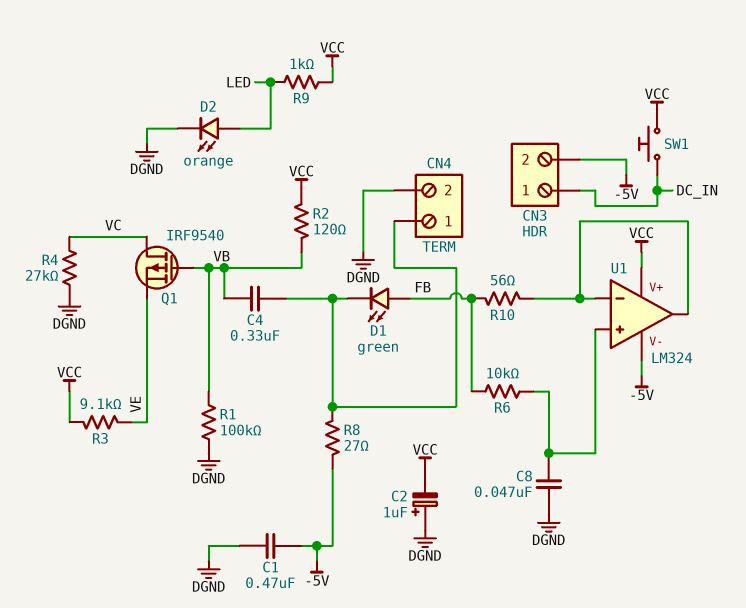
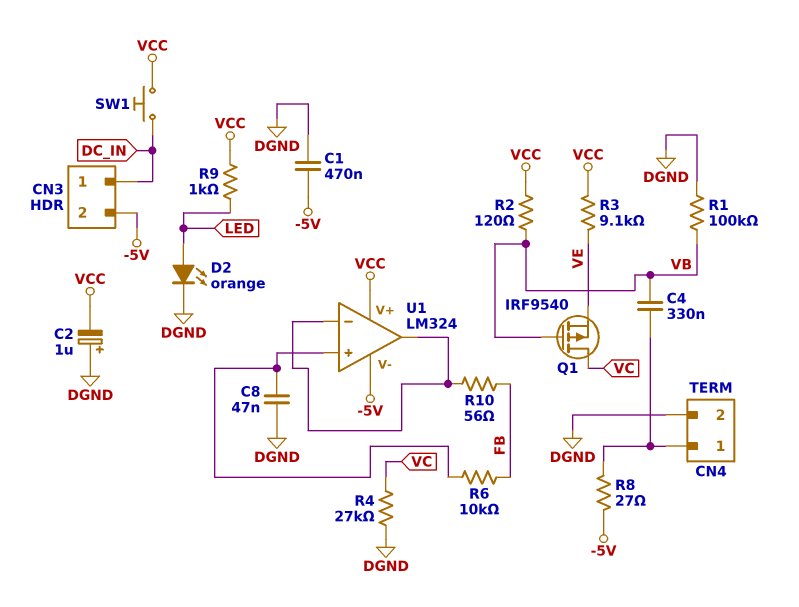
D1: LED green (A FB, K CN4/1) -> none

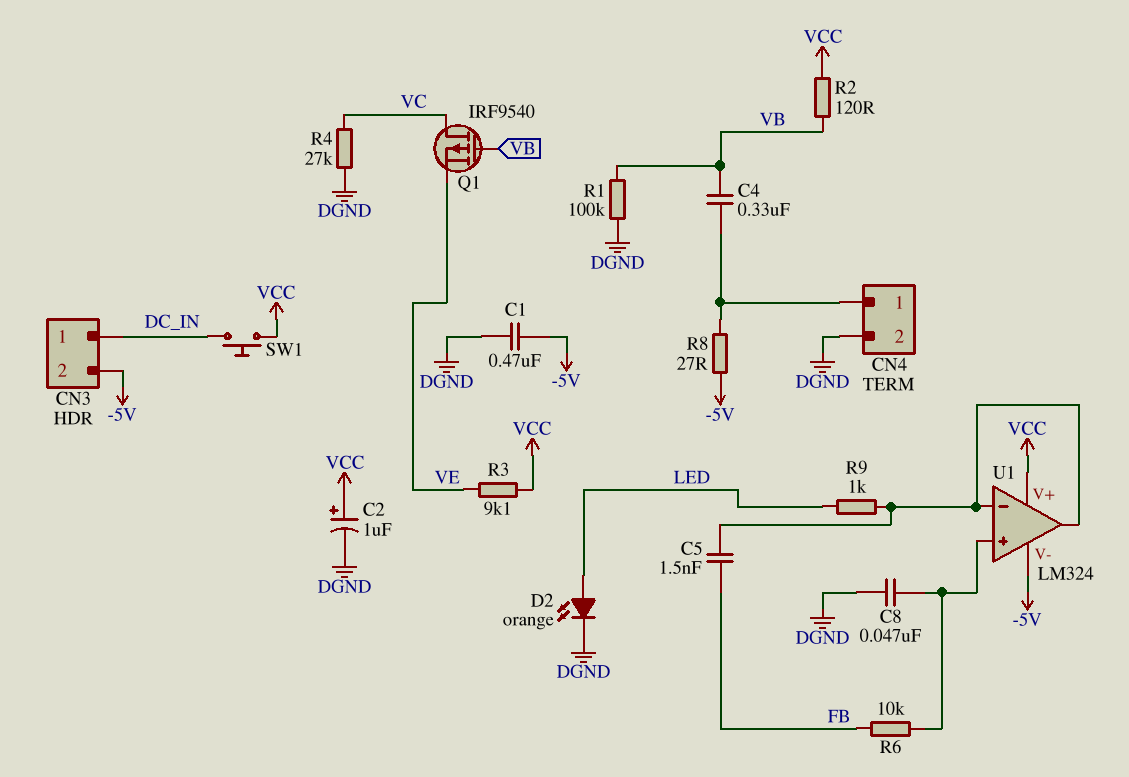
C2: 1uF (plus DGND, minus VCC) -> 1uF (plus VCC, minus DGND)
C5: none -> 1.5nF (FB, U1/in-)
R9: 1k (LED, VCC) -> 1k (LED, U1/in-)
R10: 56 (FB, U1/in-) -> none

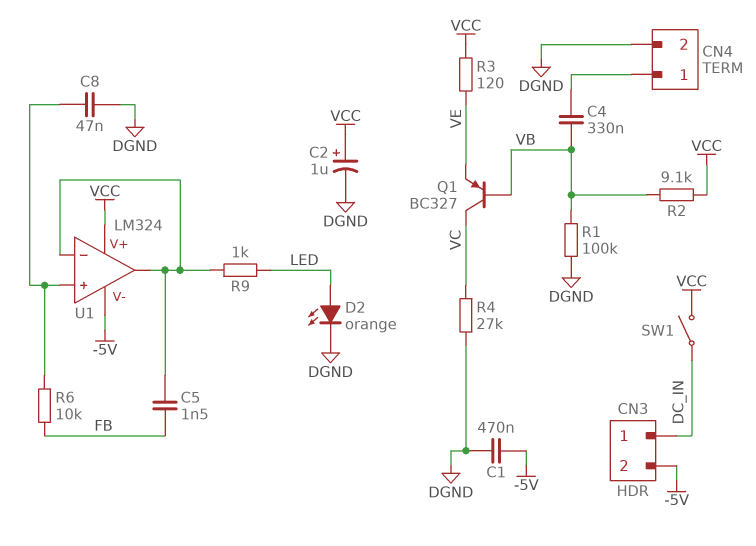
Q1: PMOS IRF9540 (G VB, D VC, S VE) -> PNP BC327 (B VB, C VC, E VE)
R2: 120 (VB, VCC) -> 9.1k (VB, VCC)
R3: 9.1k (VCC, VE) -> 120 (VCC, VE)
R8: 27 (-5V, CN4/1) -> none
SW1: button (DC_IN, VCC) -> switch (DC_IN, VCC)

